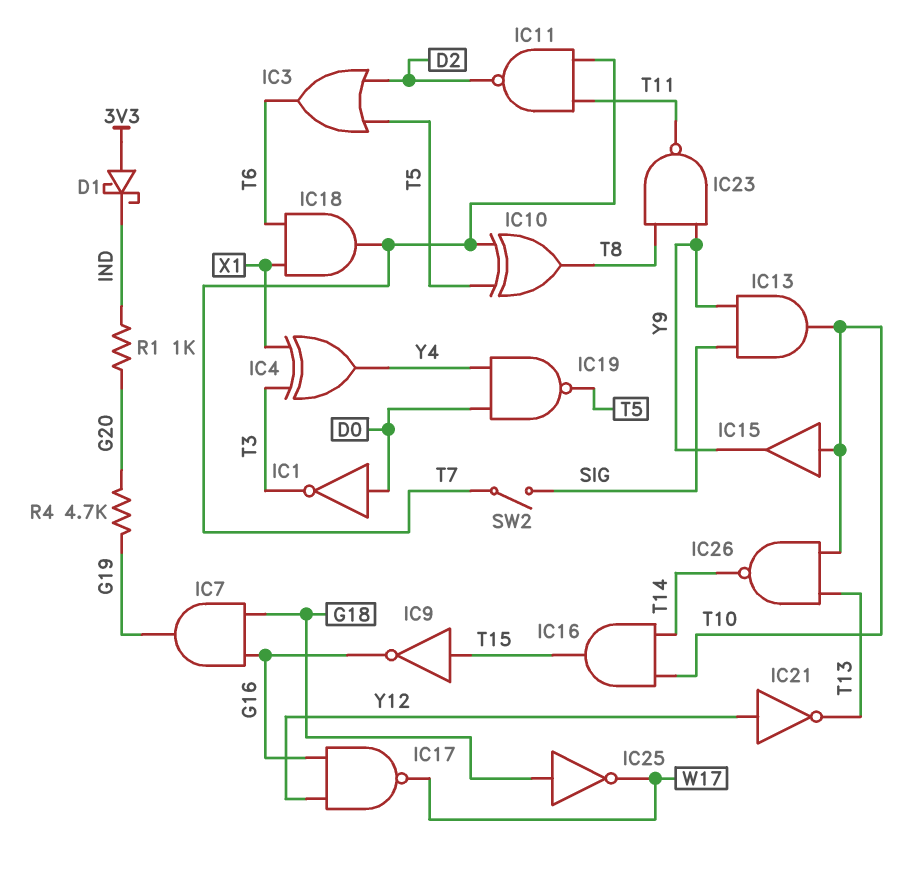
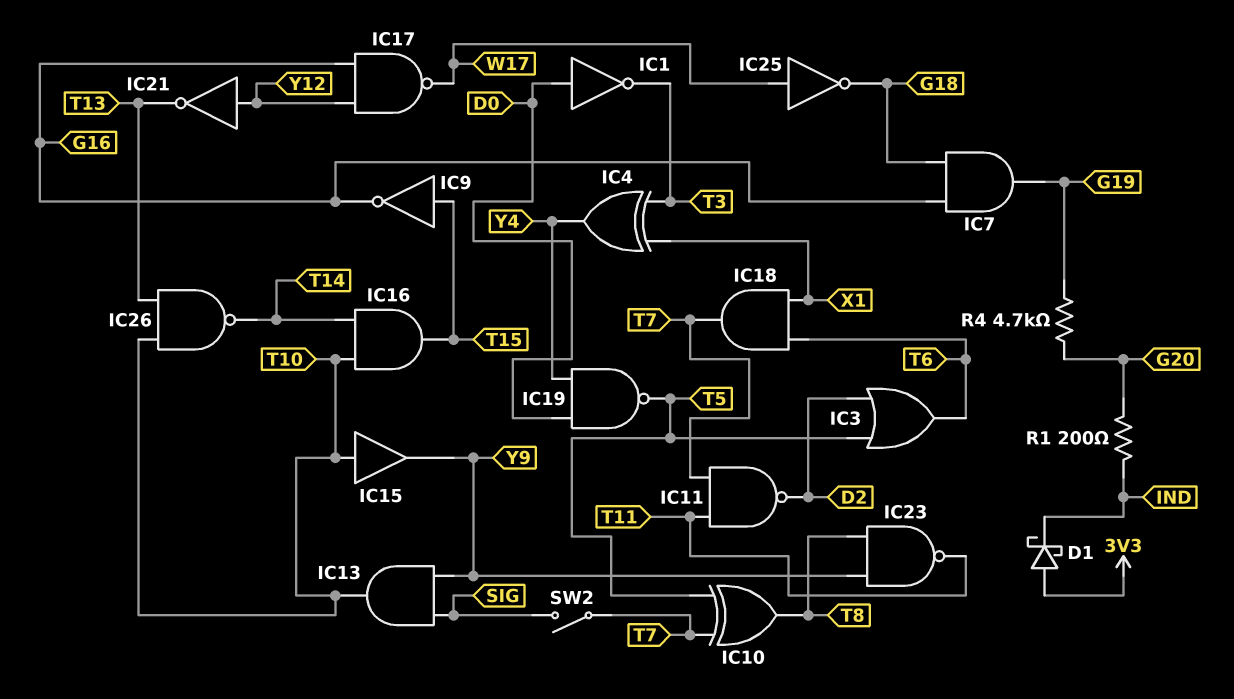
IC25: NOT (in G18, out W17) -> NOT (in W17, out G18)
R1: 1k (G20, IND) -> 200 (G20, IND)

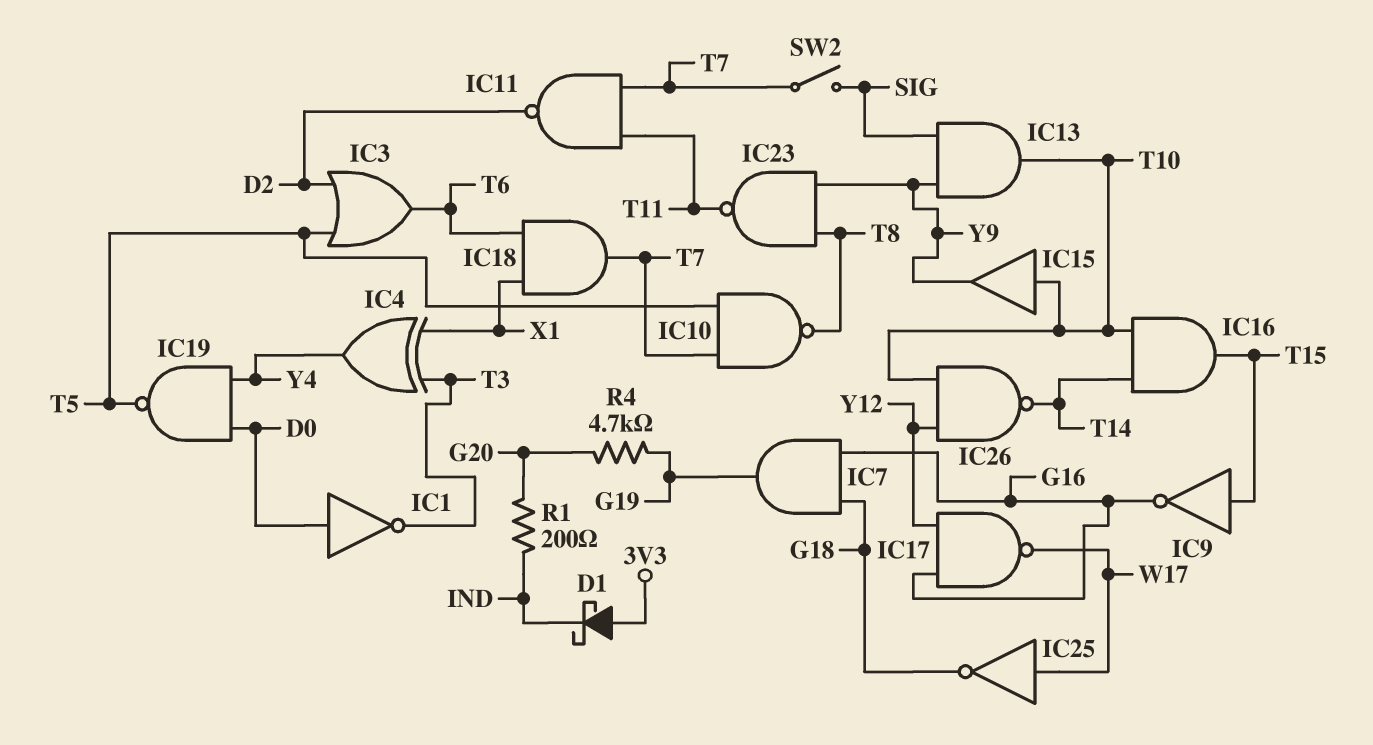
IC10: XOR (in T5, in T7, out T8) -> NAND (in T5, in T7, out T8)
IC21: NOT (in Y12, out T13) -> none
IC26: NAND (in T10, in T13, out T14) -> NAND (in T10, in Y12, out T14)

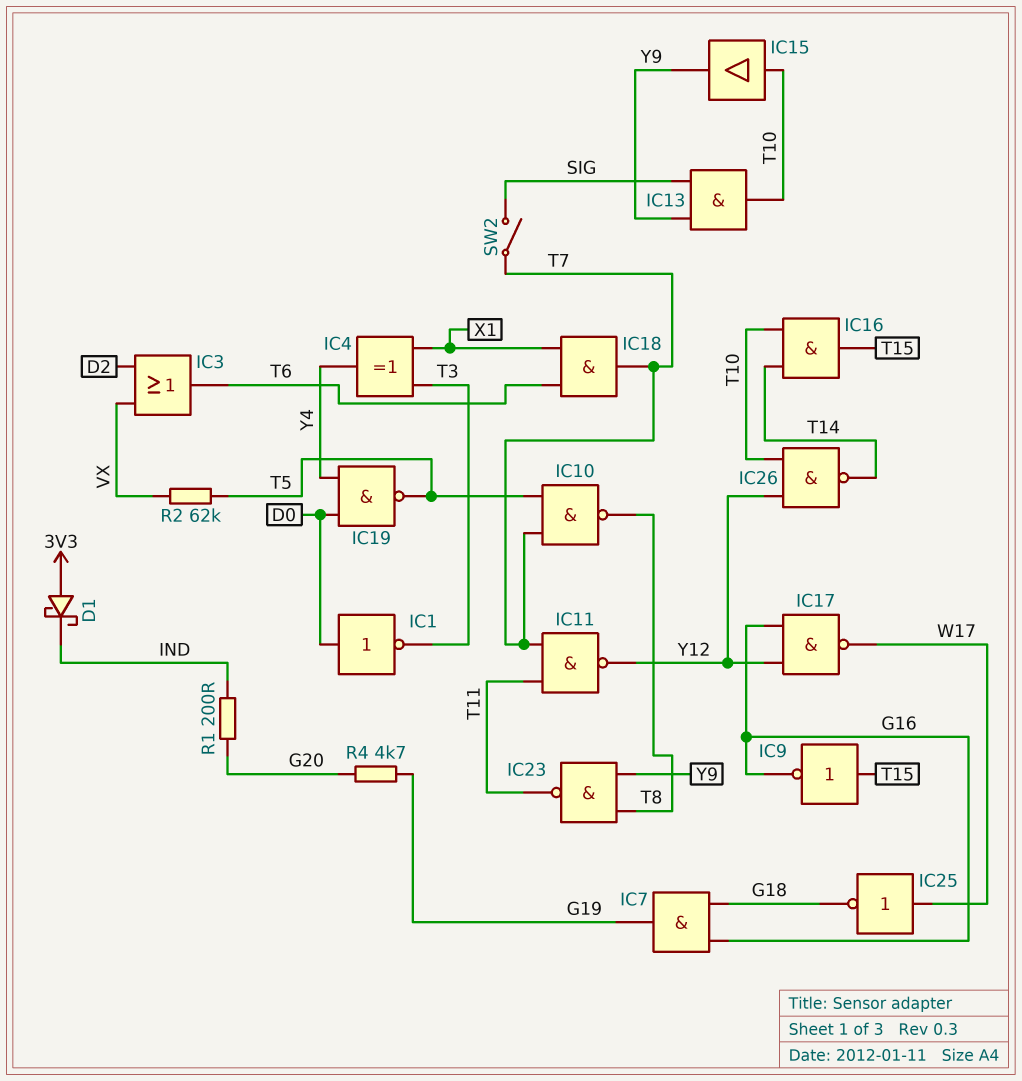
IC3: OR (in D2, in T5, out T6) -> OR (in D2, in VX, out T6)
IC11: NAND (in T7, in T11, out D2) -> NAND (in T7, in T11, out Y12)
R2: none -> 62k (T5, VX)

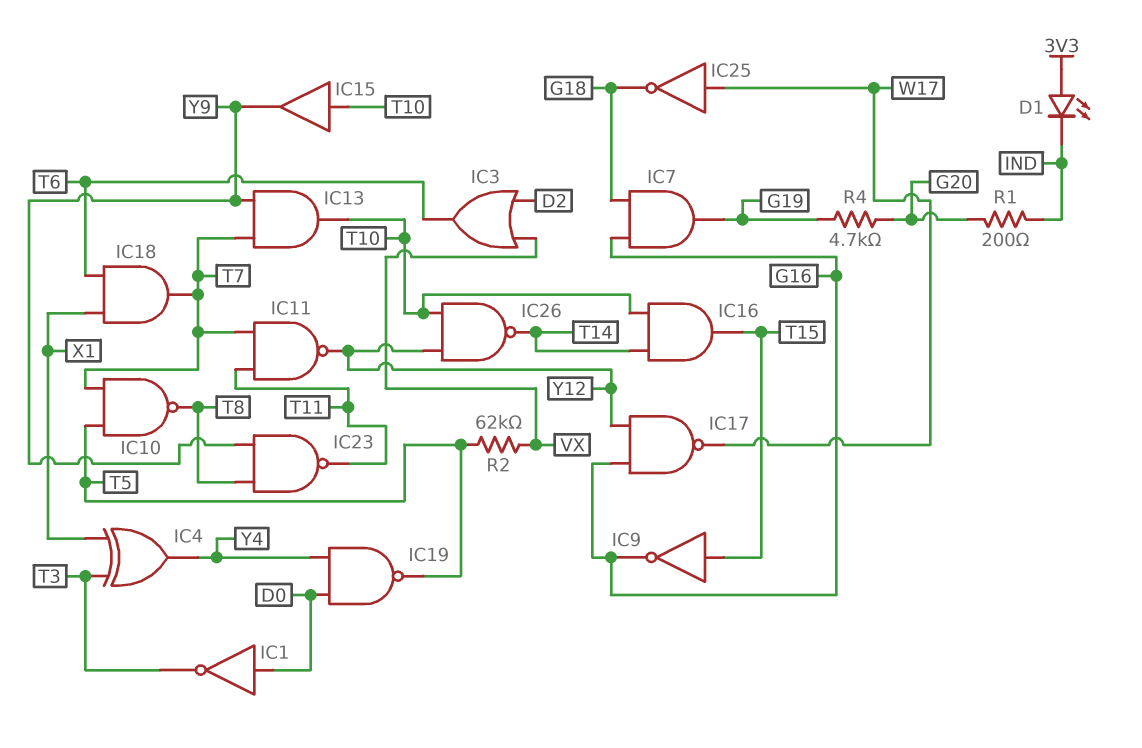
D1: schottky (A 3V3, K IND) -> LED (A 3V3, K IND)
IC13: AND (in SIG, in Y9, out T10) -> AND (in T7, in Y9, out T10)
SW2: switch (SIG, T7) -> none

